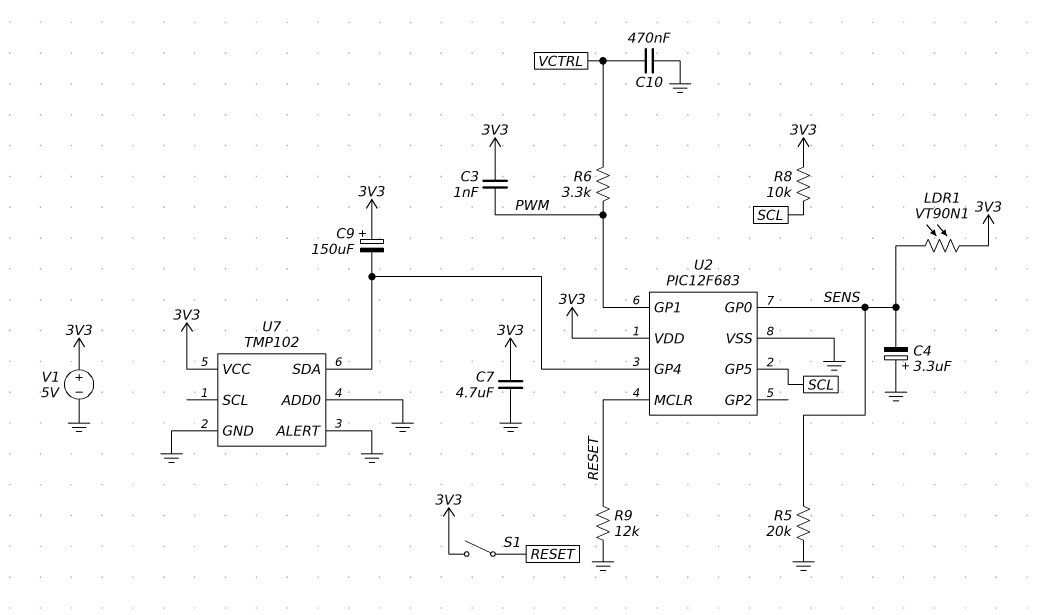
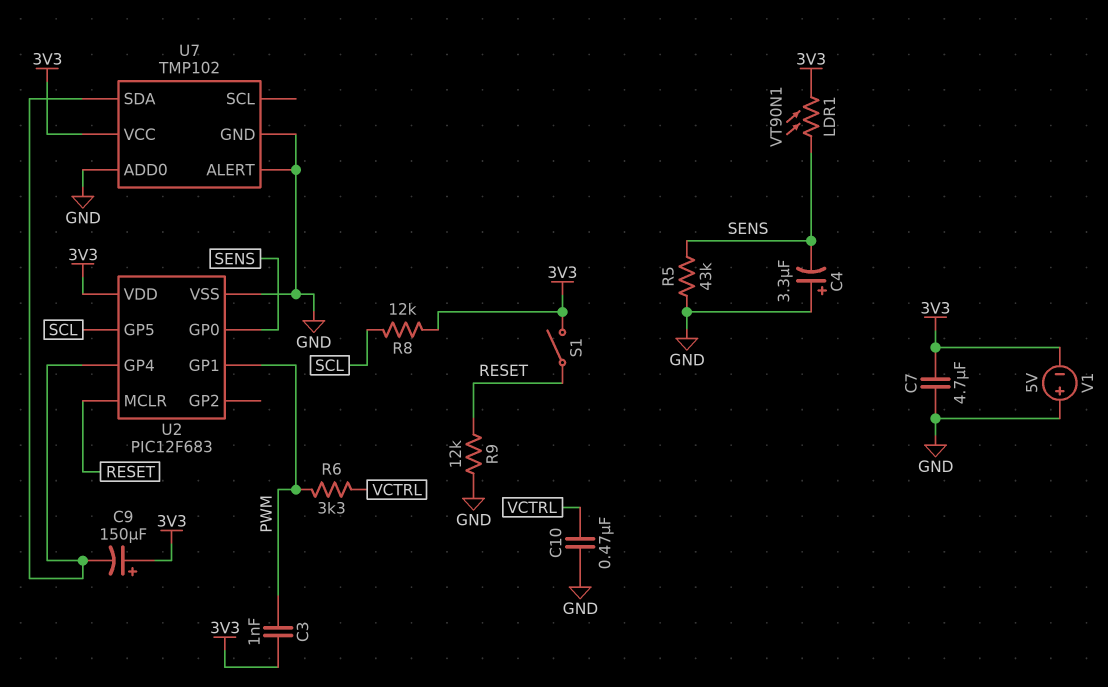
R5: 20k (GND, SENS) -> 43k (GND, SENS)
R8: 10k (3V3, SCL) -> 12k (3V3, SCL)
V1: 5V (plus 3V3, minus GND) -> 5V (plus GND, minus 3V3)

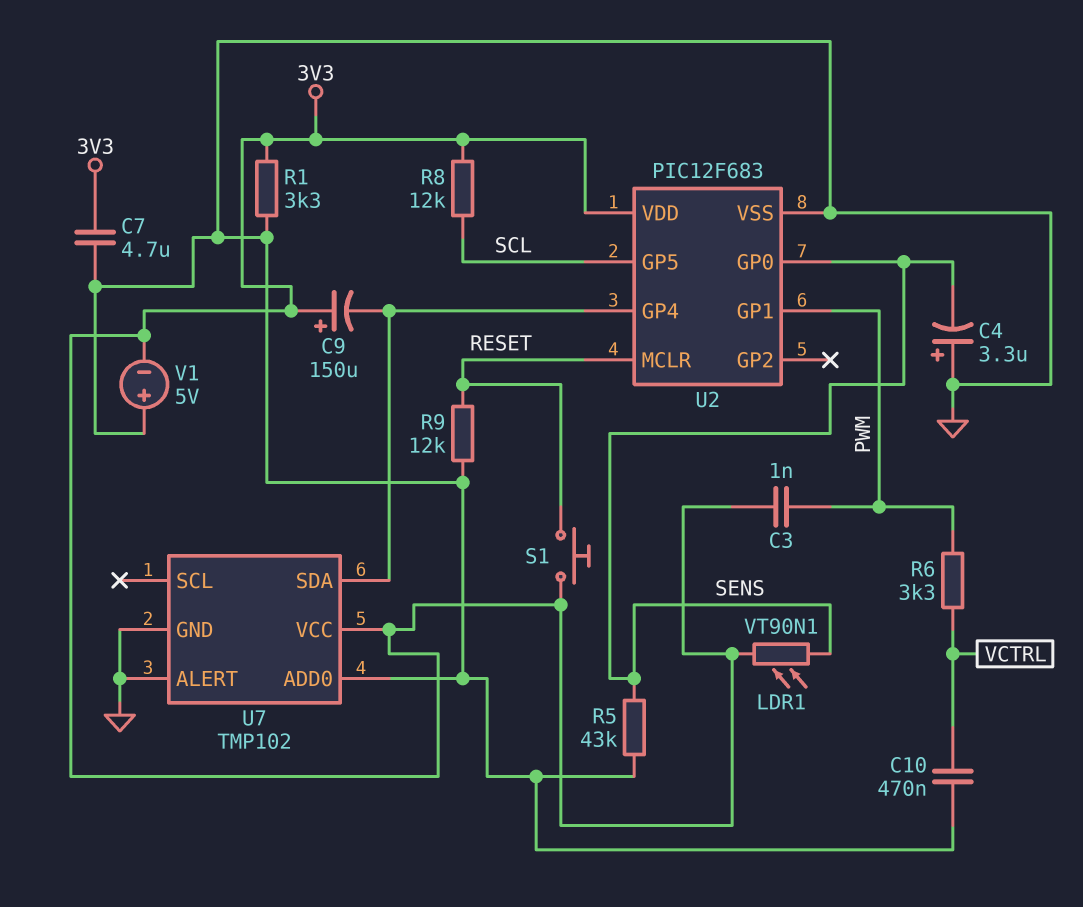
R1: none -> 3.3k (3V3, GND)
S1: switch (3V3, RESET) -> button (3V3, RESET)

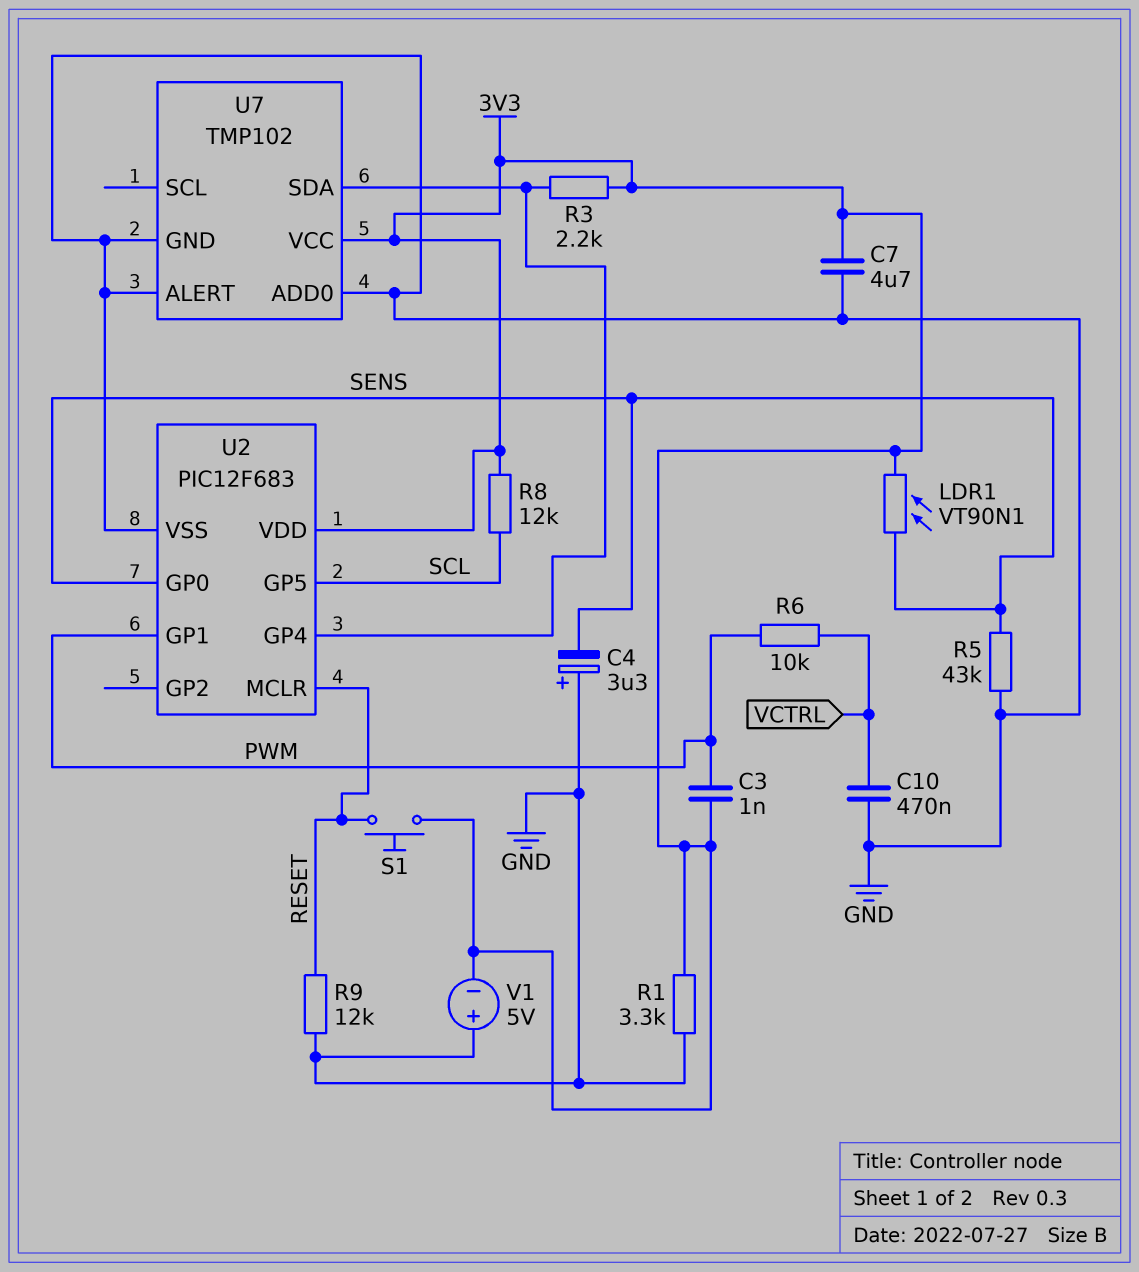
C9: 150uF (plus 3V3, minus U2/GP4) -> none
R3: none -> 2.2k (3V3, U2/GP4)
R6: 3.3k (PWM, VCTRL) -> 10k (PWM, VCTRL)

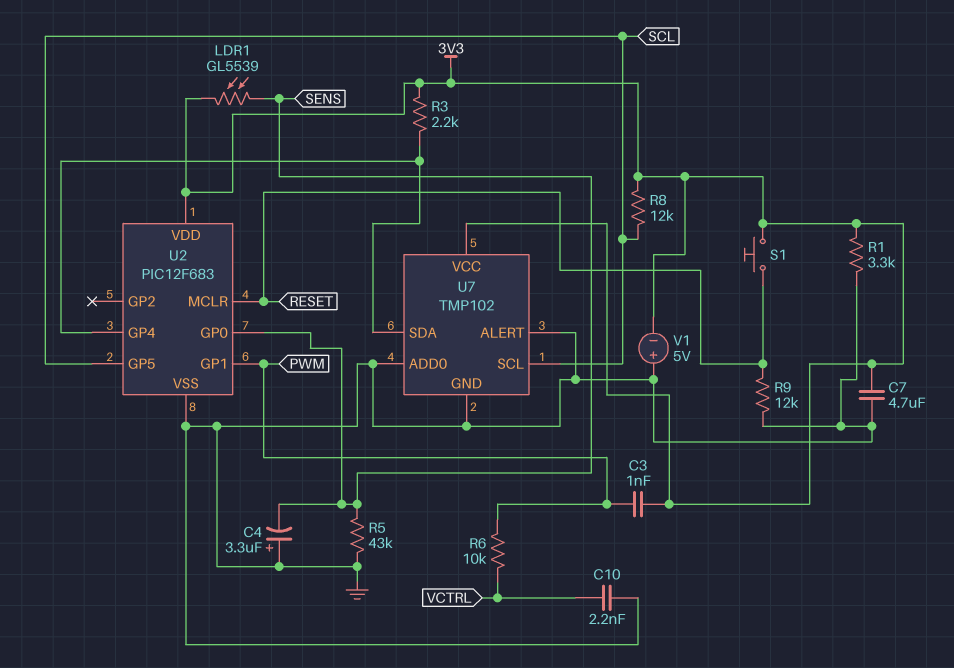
C10: 470nF (GND, VCTRL) -> 2.2nF (GND, VCTRL)
LDR1: VT90N1 (3V3, SENS) -> GL5539 (3V3, SENS)
U7 pin SCL: none -> SCL

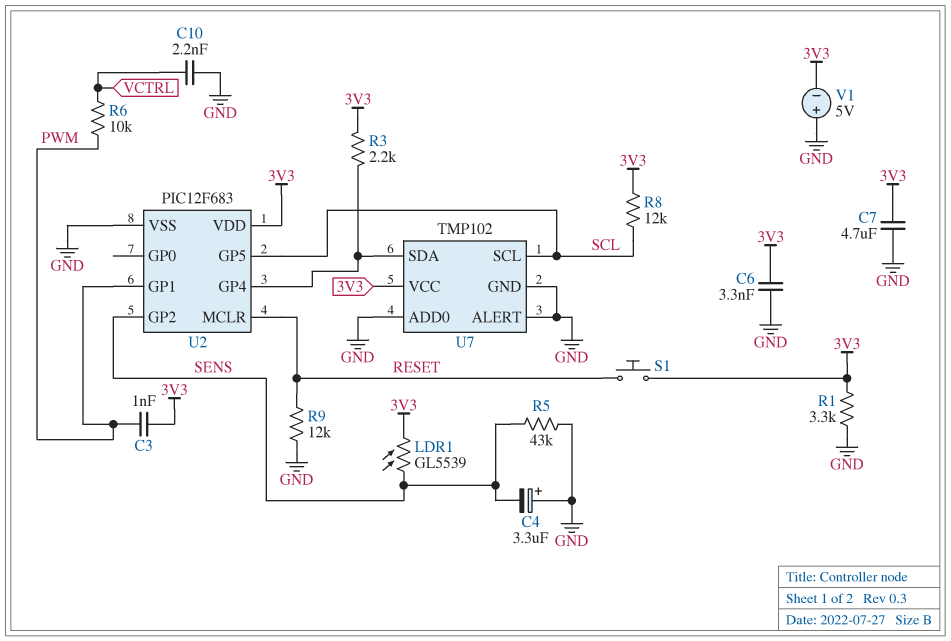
C6: none -> 3.3nF (3V3, GND)
U2 pin GP0: SENS -> none
U2 pin GP2: none -> SENS

